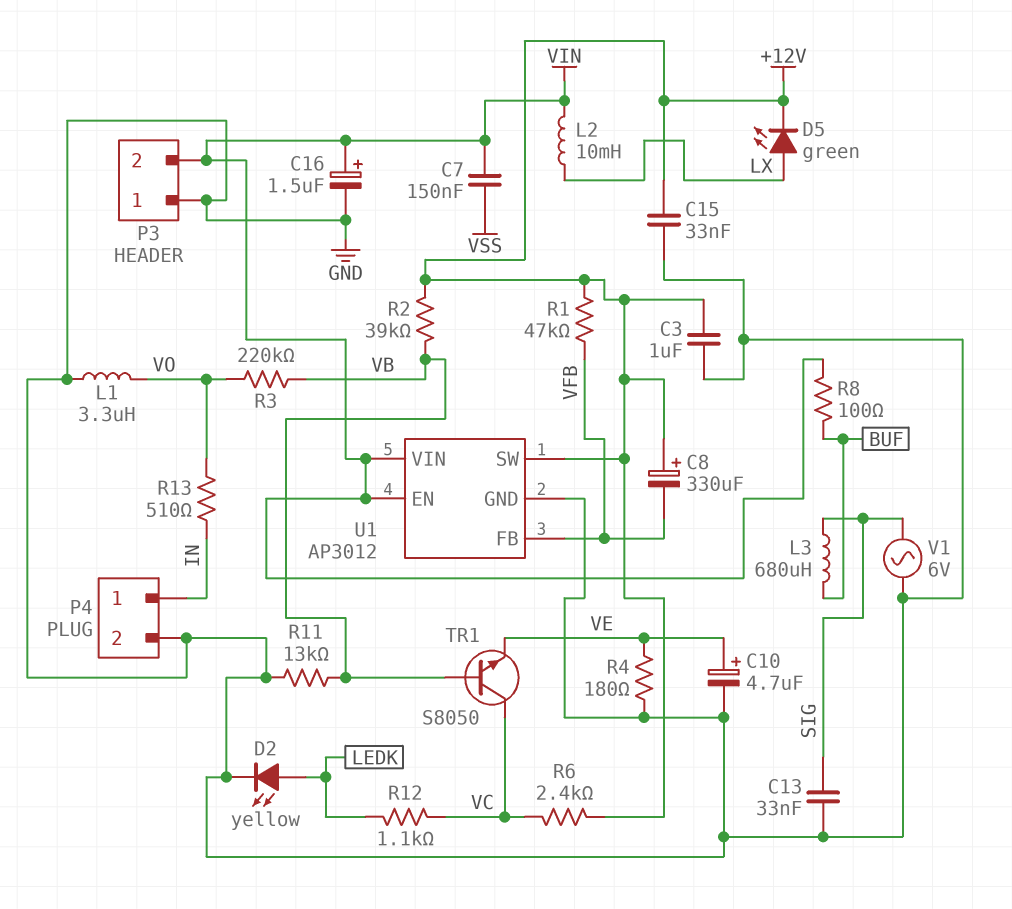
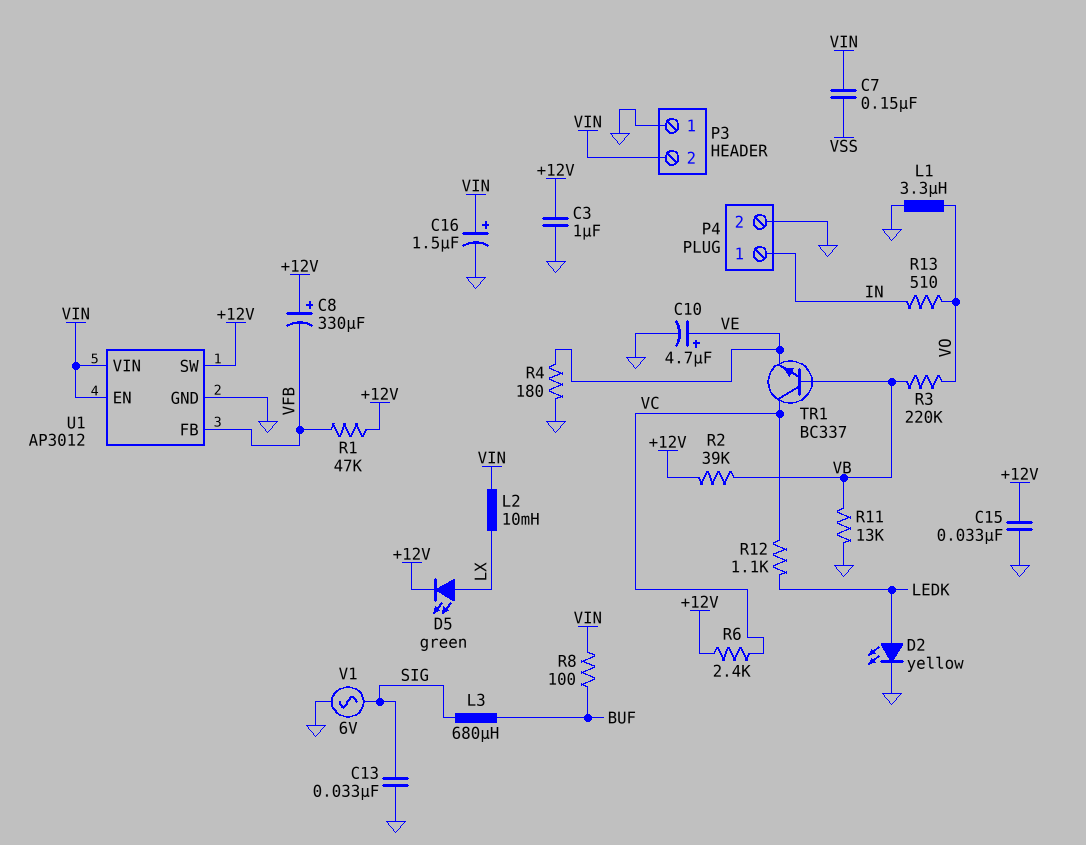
TR1: NPN S8050 (B VB, C VC, E VE) -> NPN BC337 (B VB, C VC, E VE)

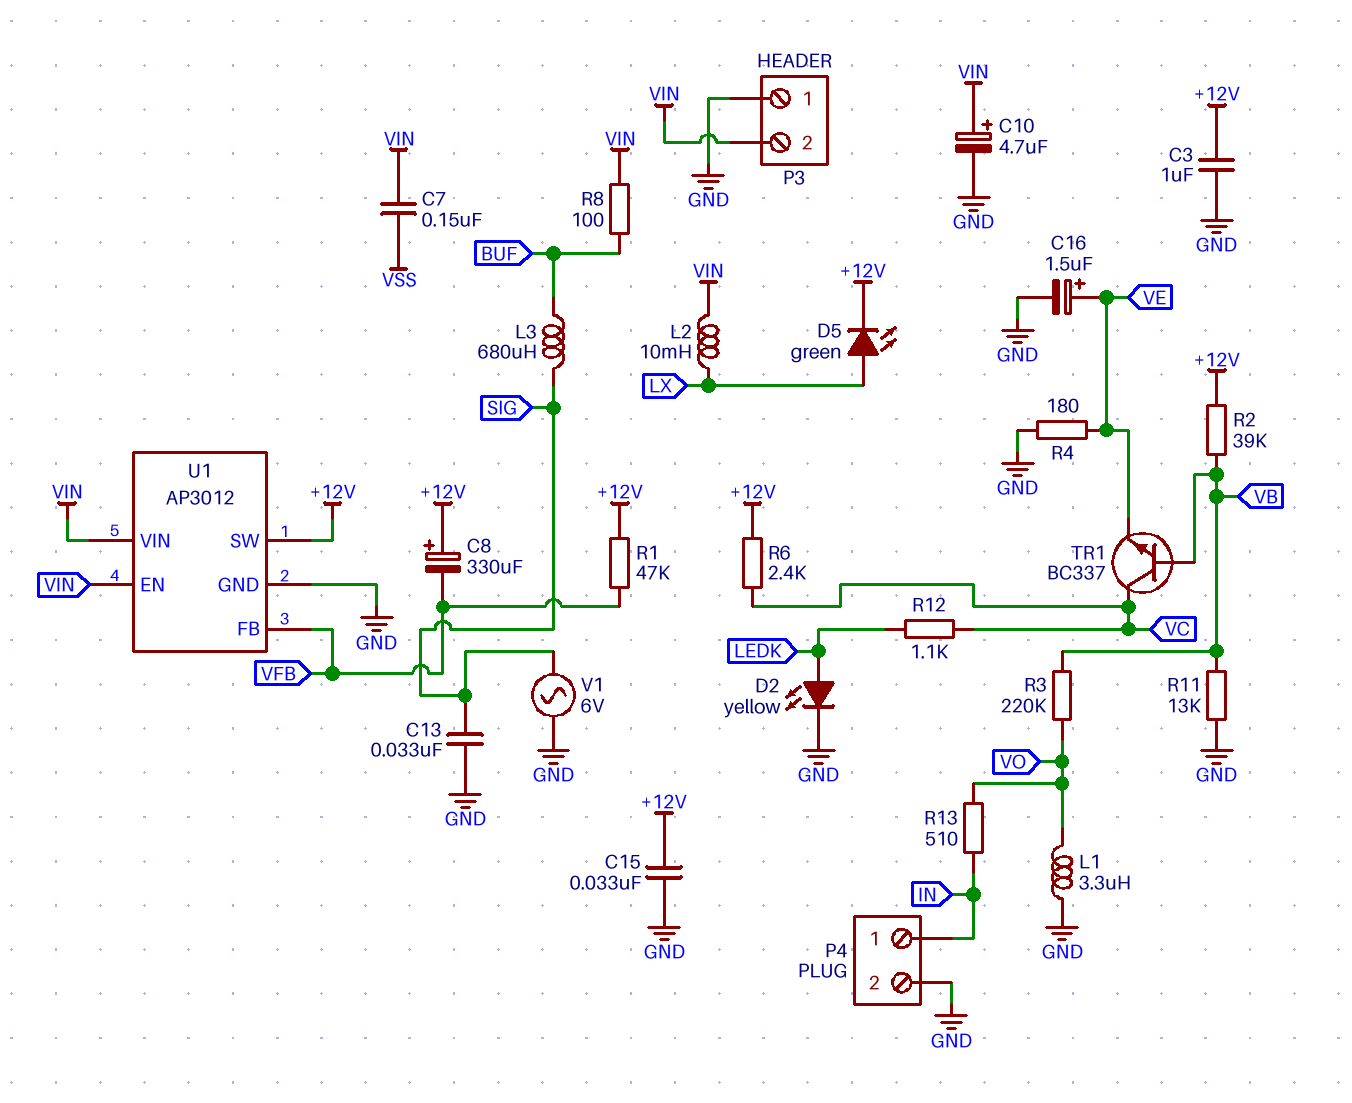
C10: 4.7uF (plus VE, minus GND) -> 4.7uF (plus VIN, minus GND)
C16: 1.5uF (plus VIN, minus GND) -> 1.5uF (plus VE, minus GND)

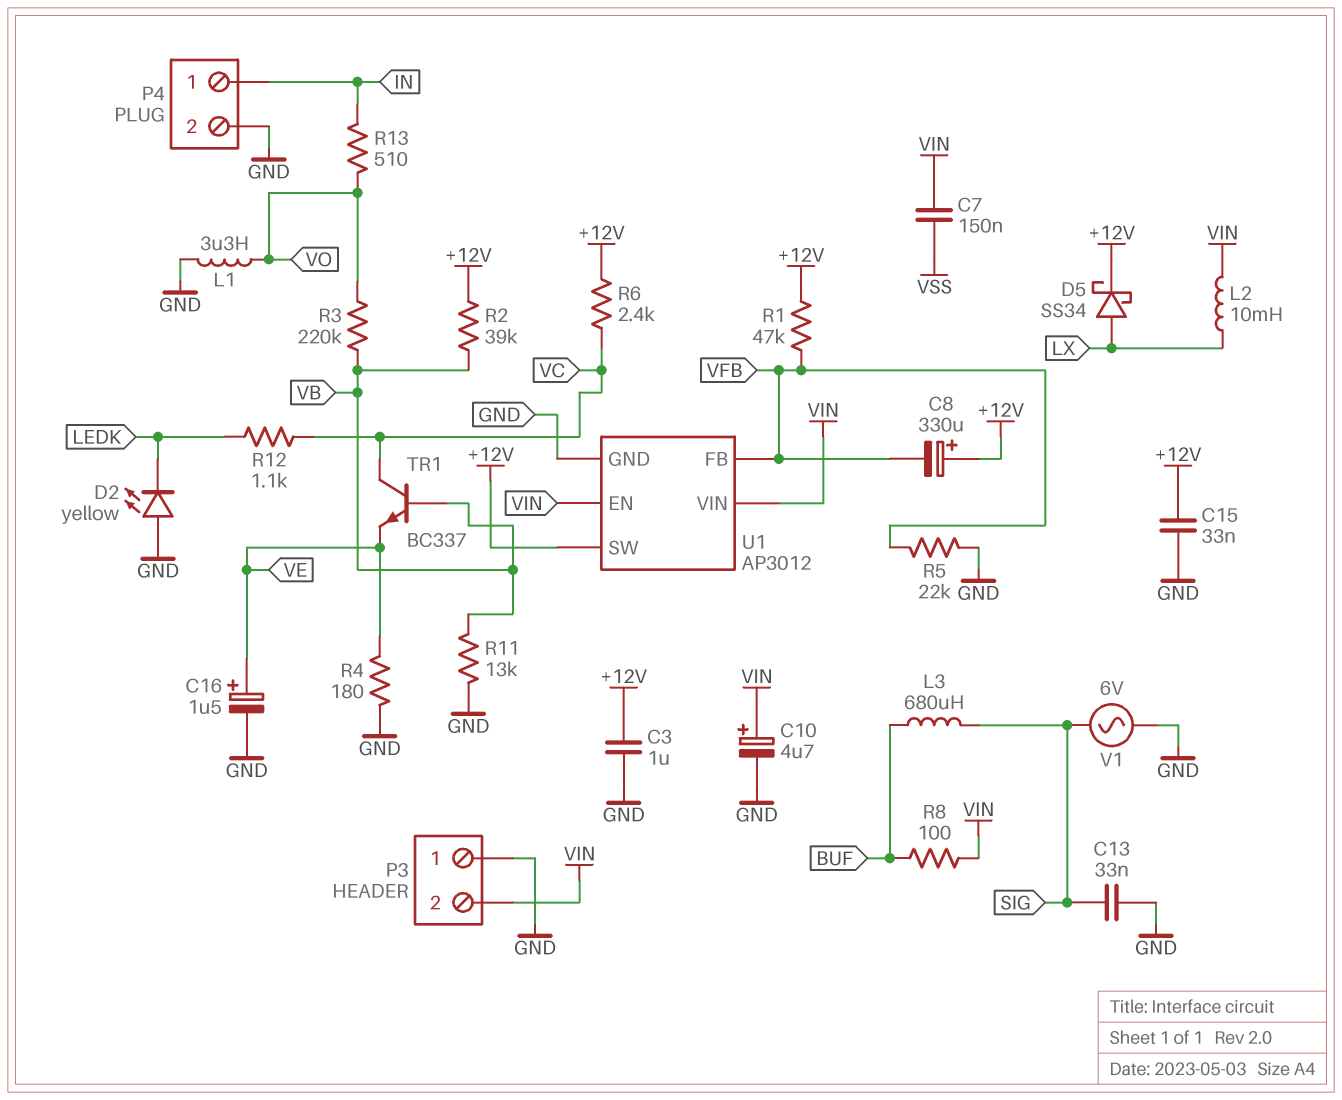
D2: LED yellow (A LEDK, K GND) -> LED yellow (A GND, K LEDK)
D5: LED green (A LX, K +12V) -> schottky SS34 (A LX, K +12V)
R5: none -> 22k (GND, VFB)

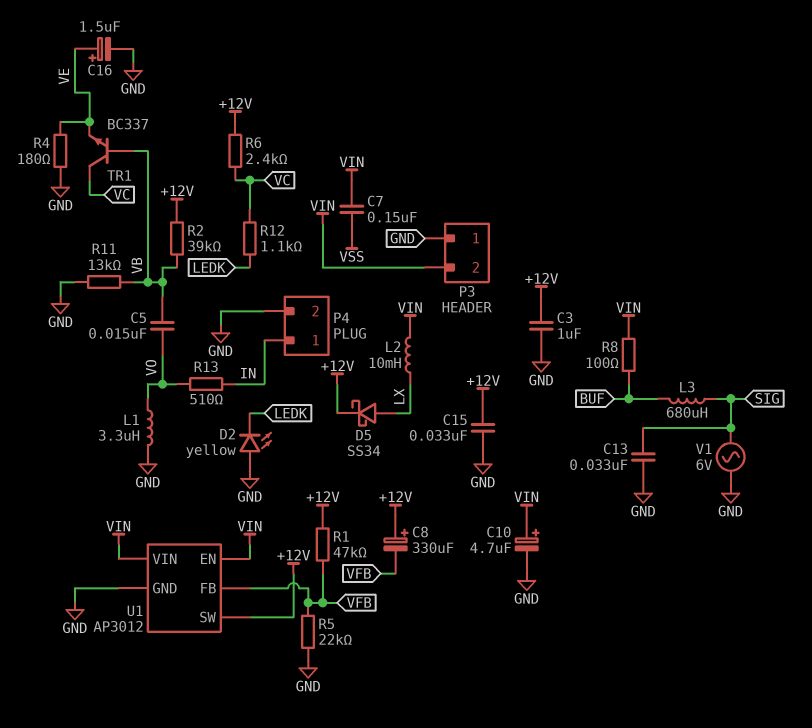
C5: none -> 15nF (VB, VO)
R3: 220k (VB, VO) -> none

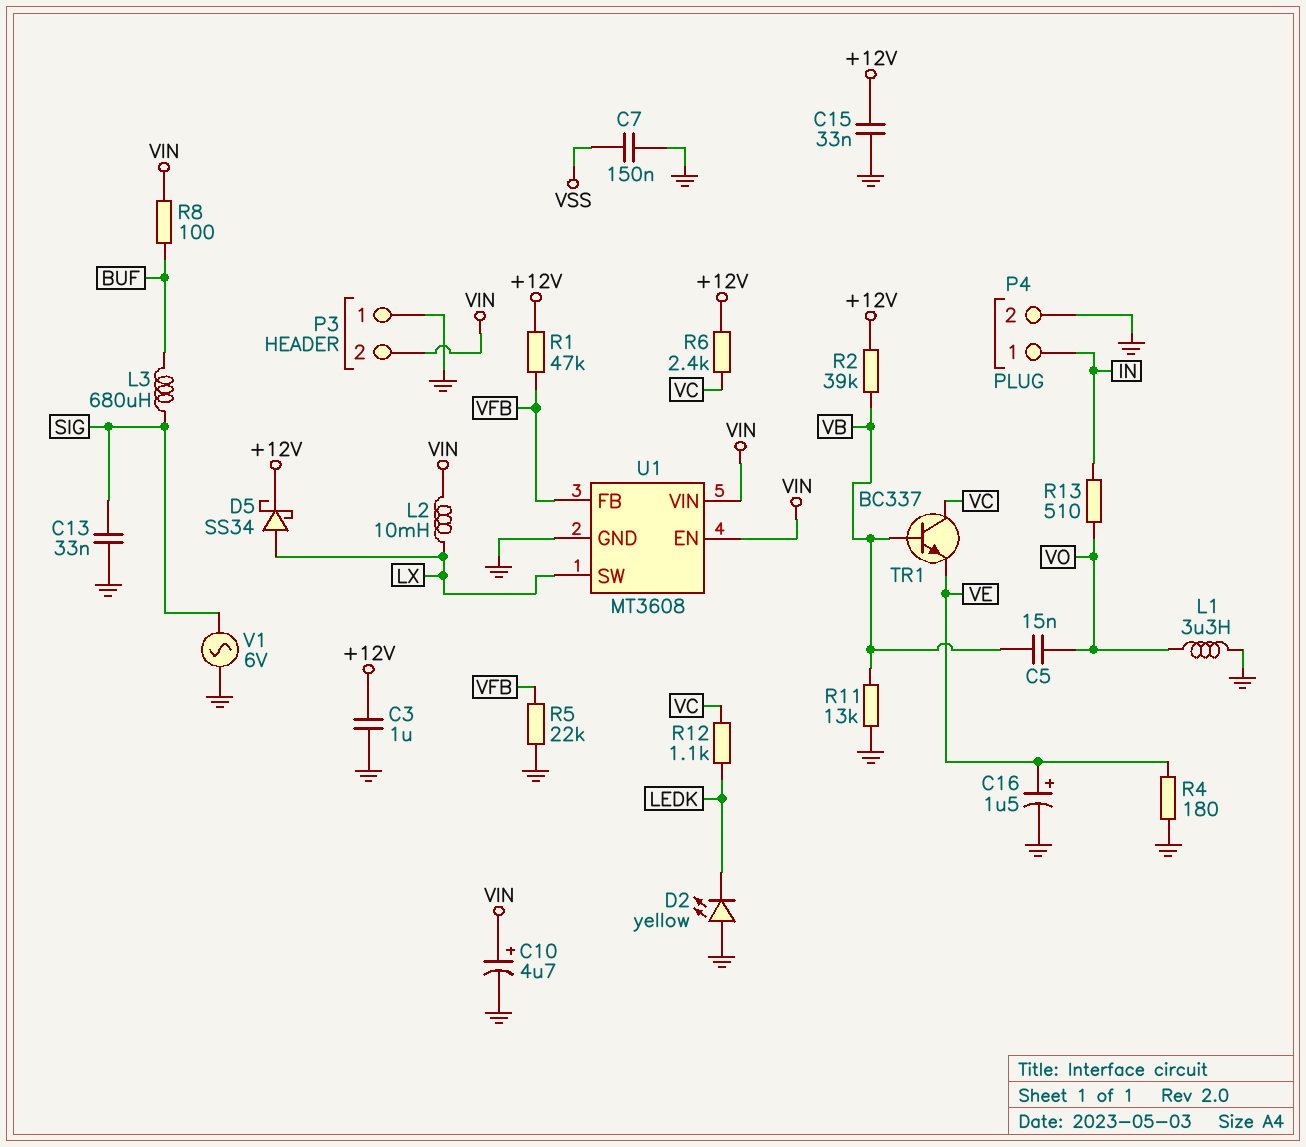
C7: 150nF (VIN, VSS) -> 150nF (GND, VSS)
C8: 330uF (plus +12V, minus VFB) -> none
U1: AP3012 -> MT3608
U1 pin SW: +12V -> LX

